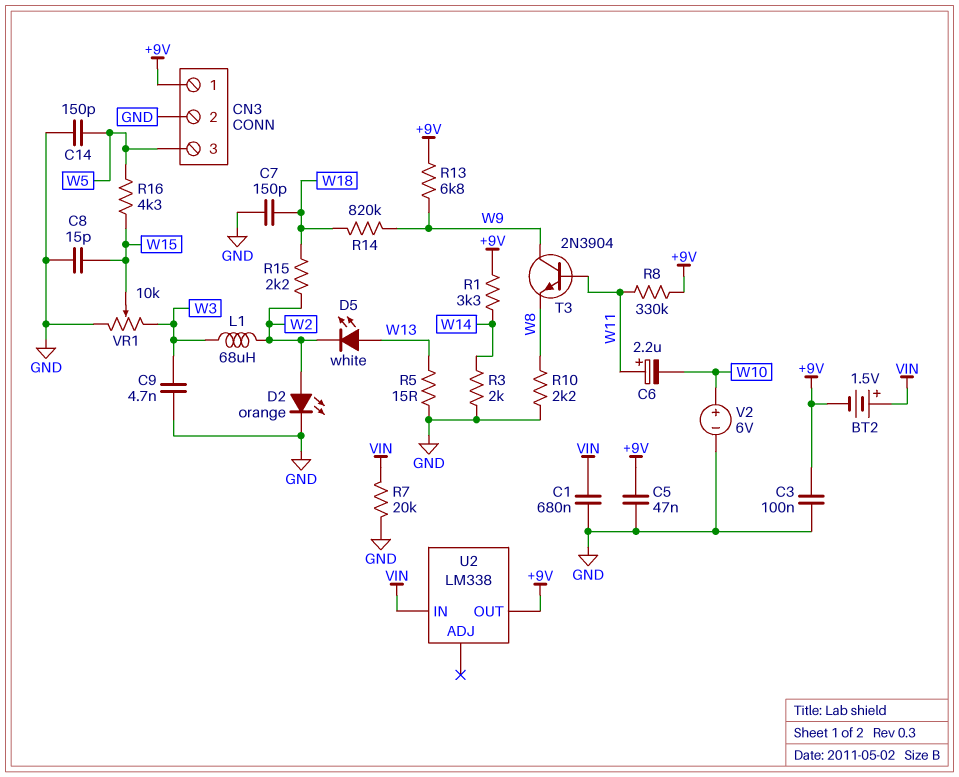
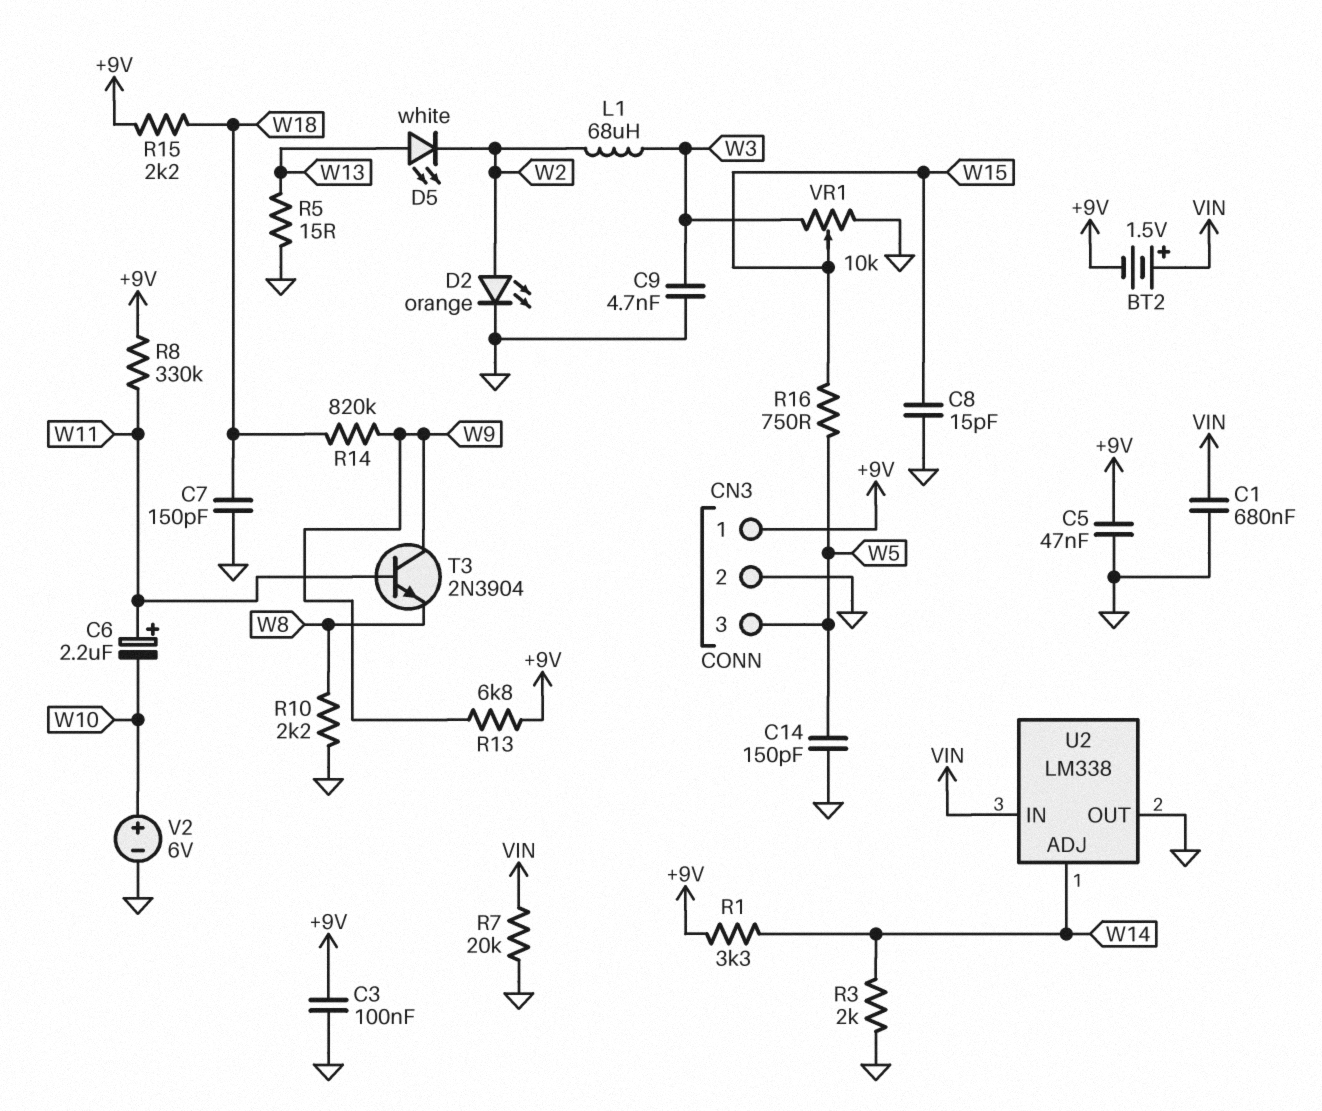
R15: 2.2k (W2, W18) -> 2.2k (+9V, W18)
R16: 4.3k (W5, W15) -> 750 (W5, W15)
U2 pin ADJ: none -> W14
U2 pin OUT: +9V -> GND

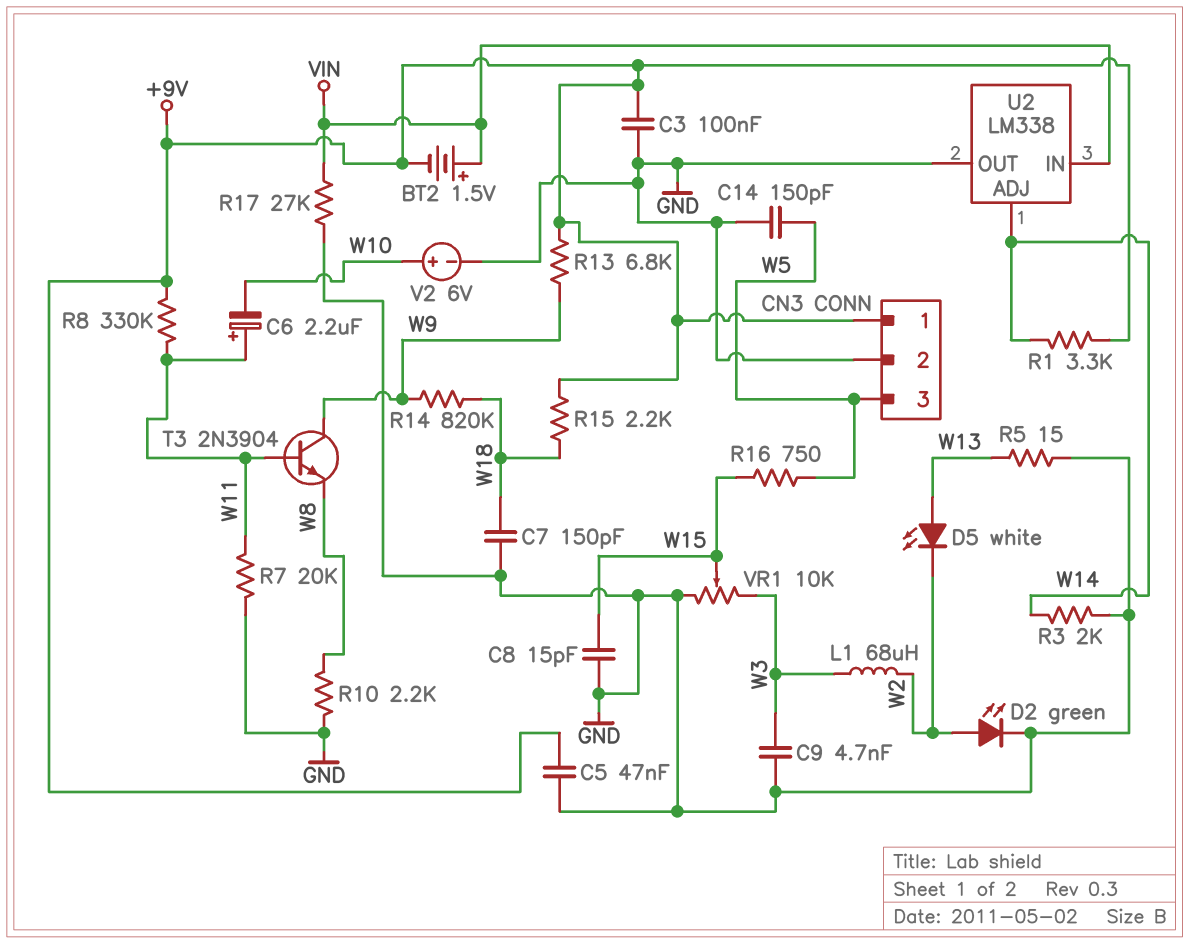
C1: 680nF (GND, VIN) -> none
D2: LED orange (A W2, K GND) -> LED green (A W2, K GND)
R7: 20k (GND, VIN) -> 20k (GND, W11)
R17: none -> 27k (GND, VIN)

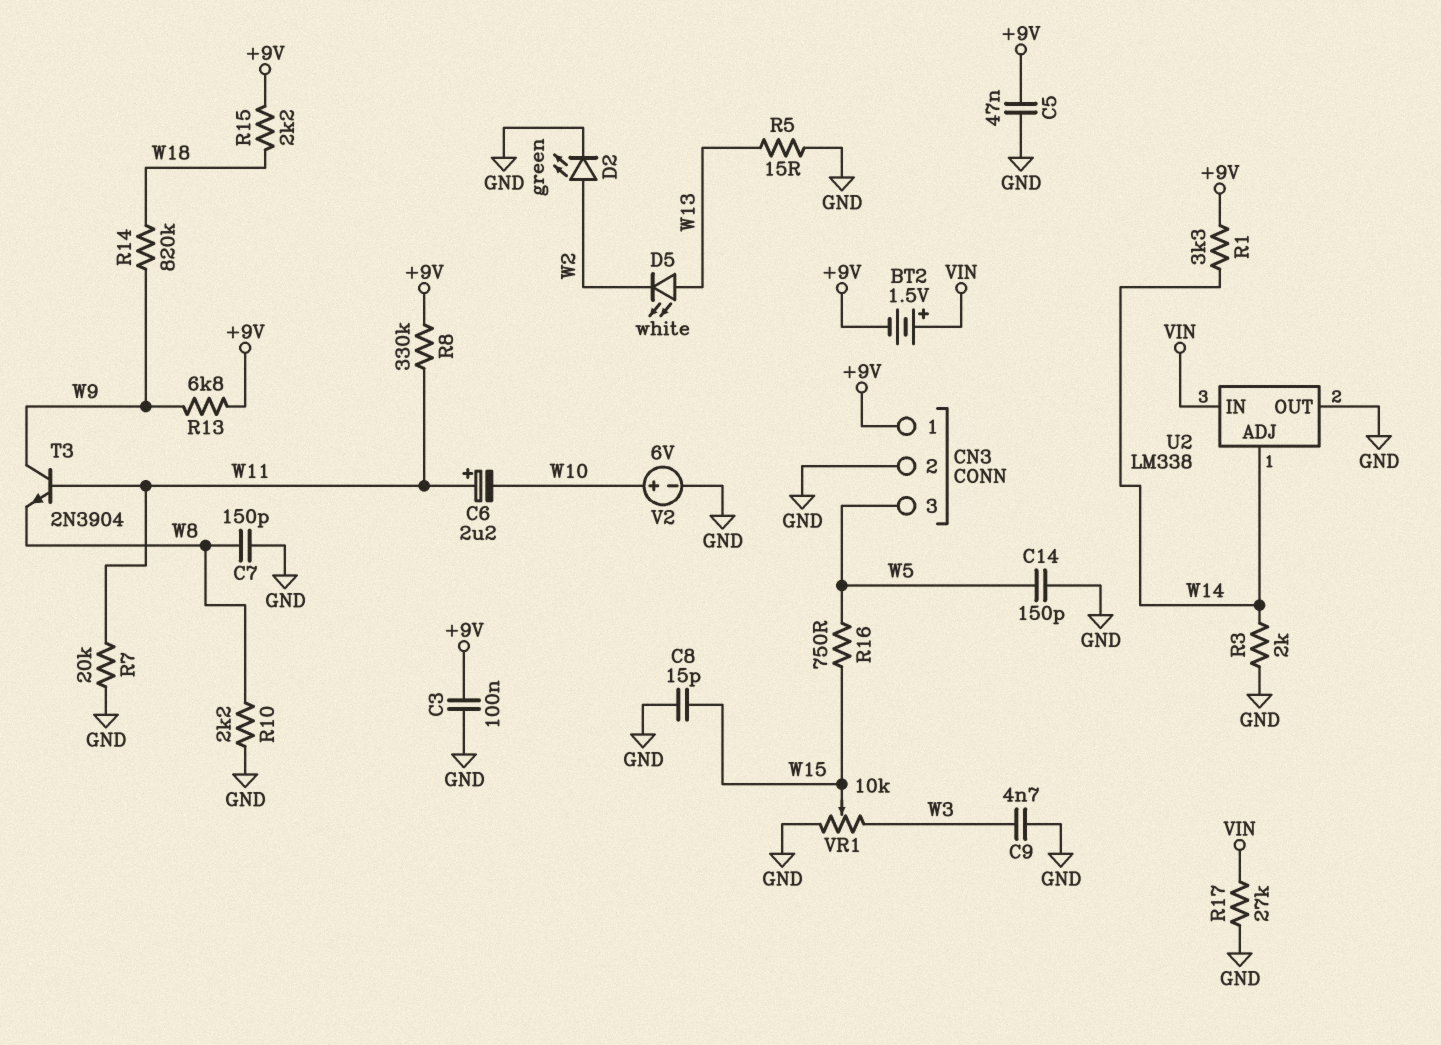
C7: 150pF (GND, W18) -> 150pF (GND, W8)
L1: 68uH (W2, W3) -> none

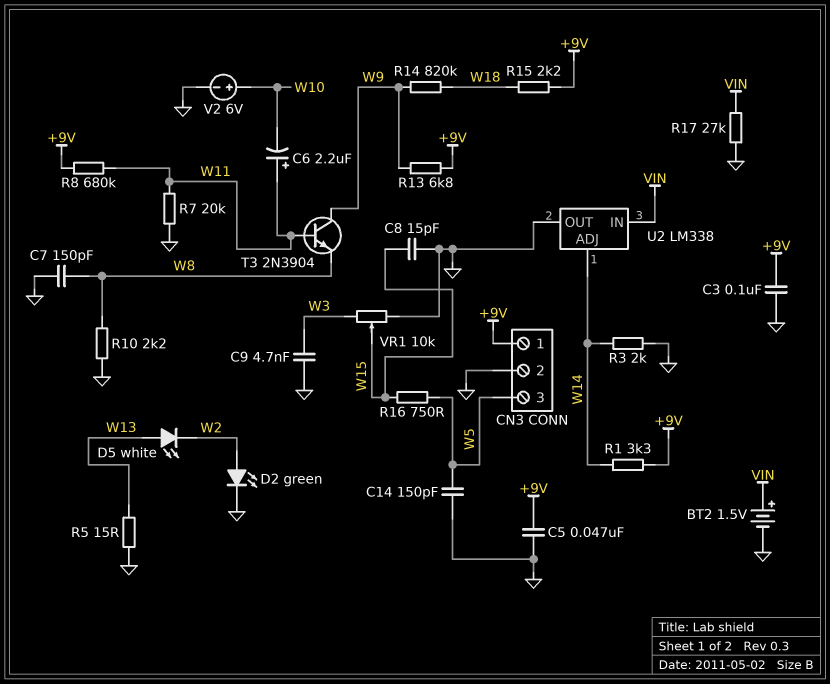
BT2: 1.5V (plus VIN, minus +9V) -> 1.5V (plus VIN, minus GND)
R8: 330k (+9V, W11) -> 680k (+9V, W11)

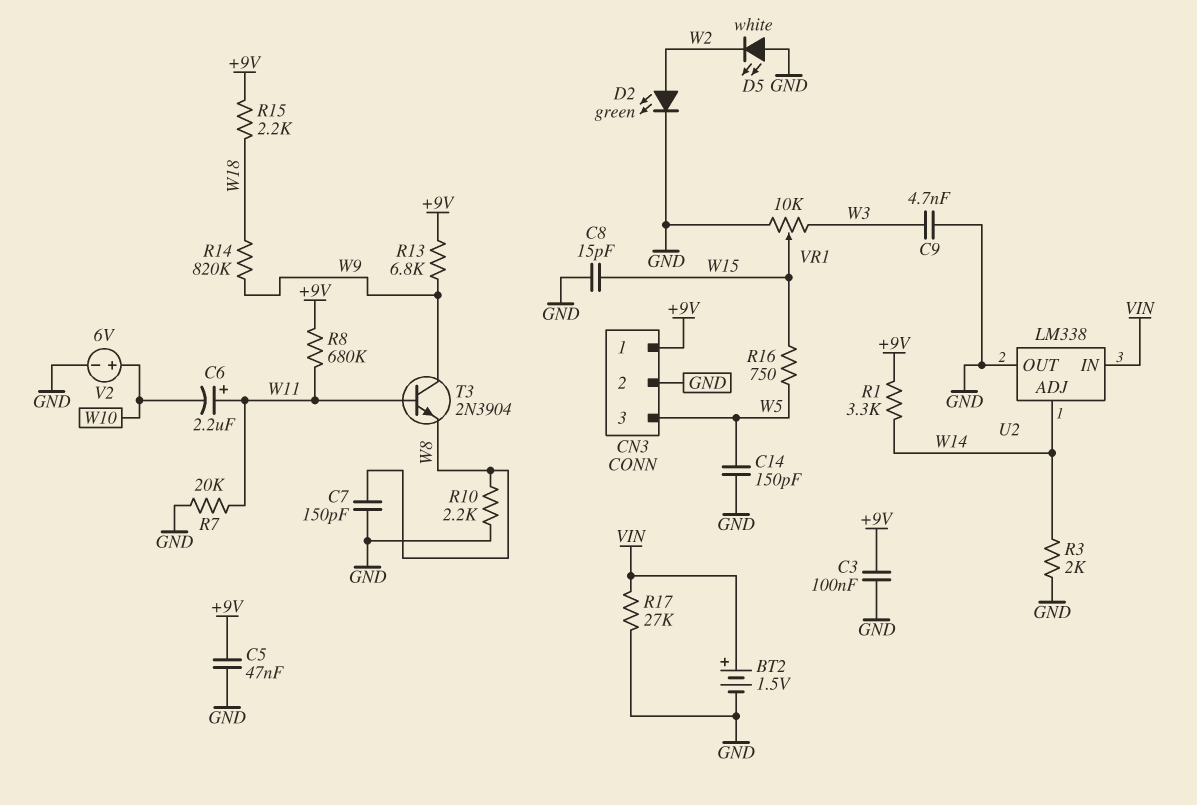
D5: LED white (A W13, K W2) -> LED white (A GND, K W2)
R5: 15 (GND, W13) -> none

